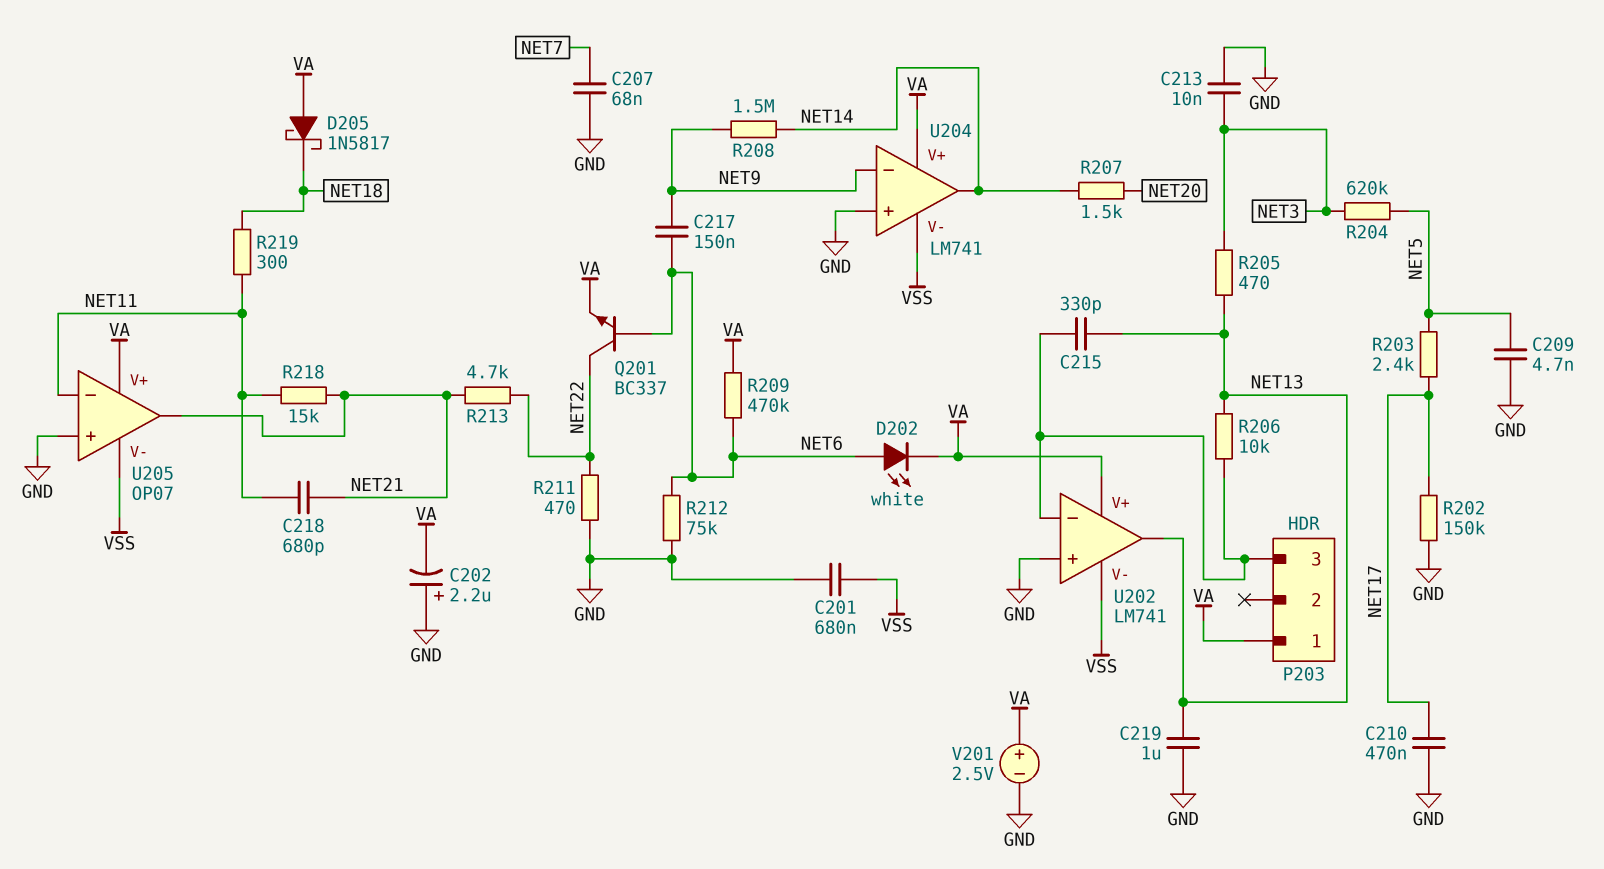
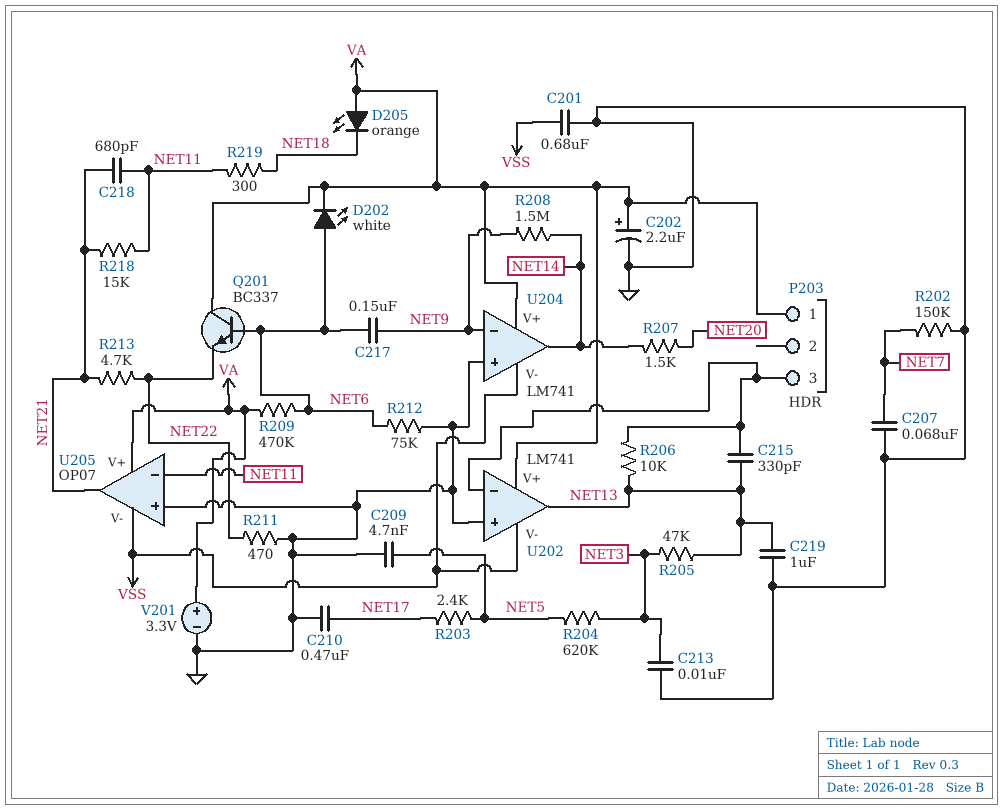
C202: 2.2uF (plus GND, minus VA) -> 2.2uF (plus VA, minus GND)
D205: schottky 1N5817 (A VA, K NET18) -> LED orange (A VA, K NET18)
Q201: NPN BC337 (B NET6, C NET22, E VA) -> NPN BC337 (B NET6, C VA, E NET22)
R202: 150k (GND, NET17) -> 150k (GND, NET7)
R205: 470 (NET3, NET13) -> 47k (NET3, NET13)
V201: 2.5V (plus VA, minus GND) -> 3.3V (plus VA, minus GND)

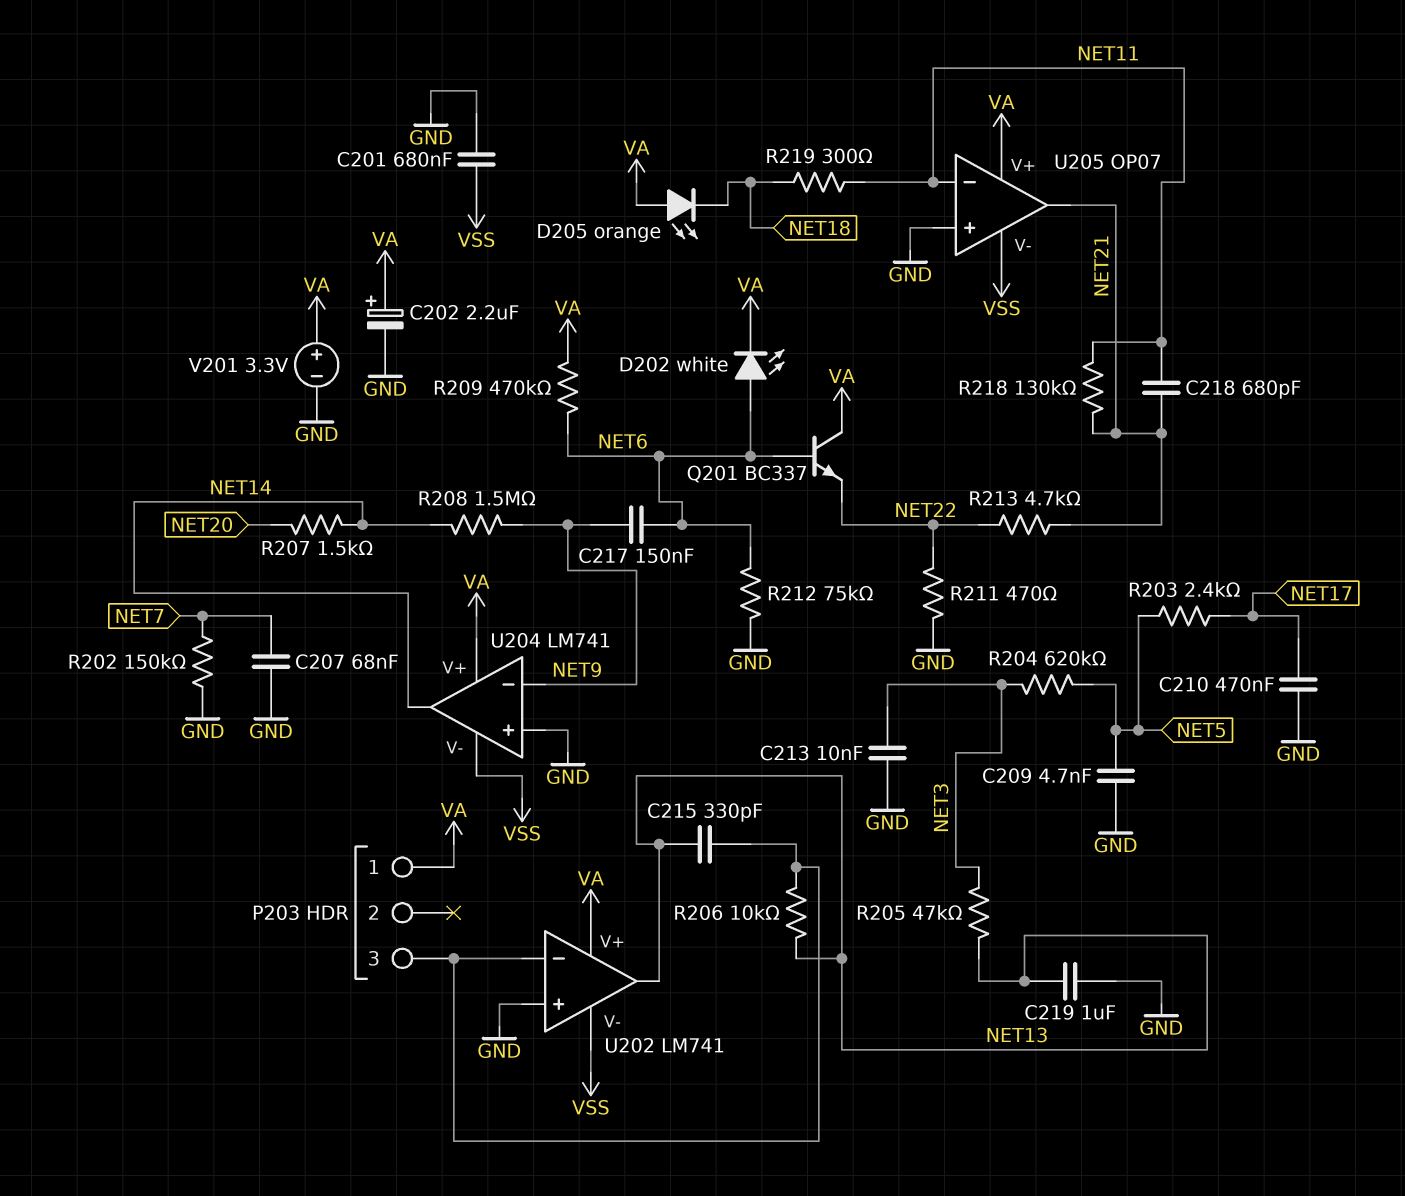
R218: 15k (NET11, NET21) -> 130k (NET11, NET21)

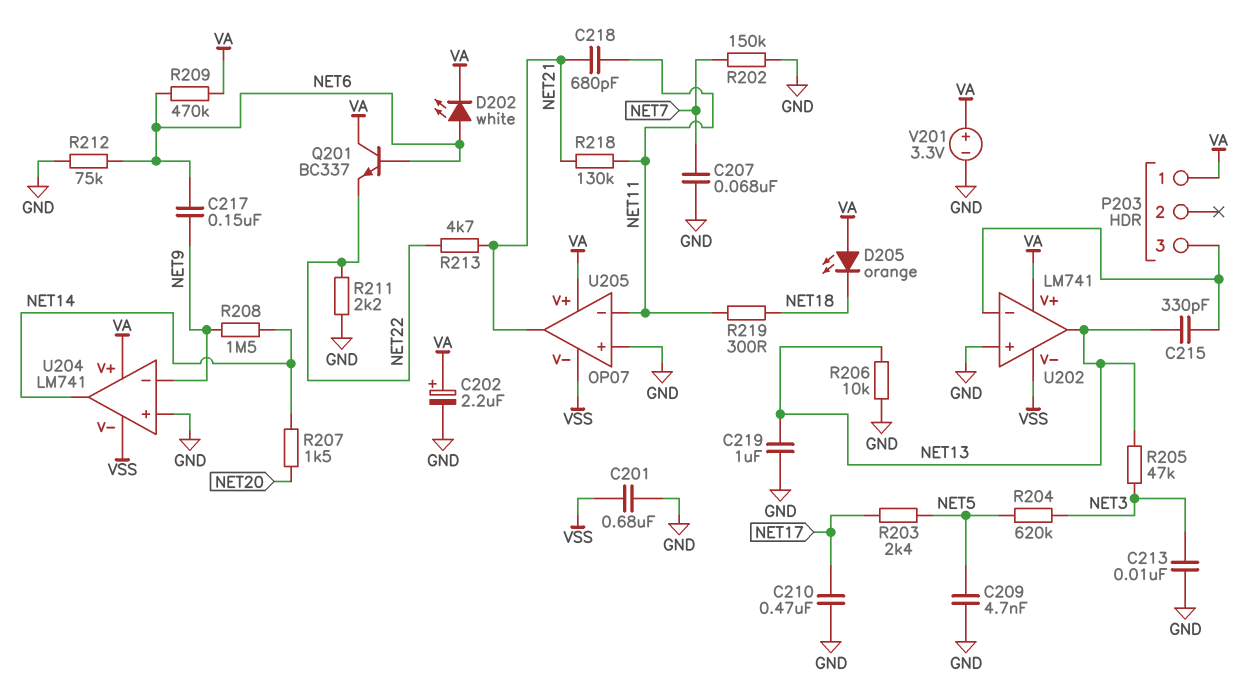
R206: 10k (NET13, P203/3) -> 10k (GND, NET13)
R211: 470 (GND, NET22) -> 2.2k (GND, NET22)

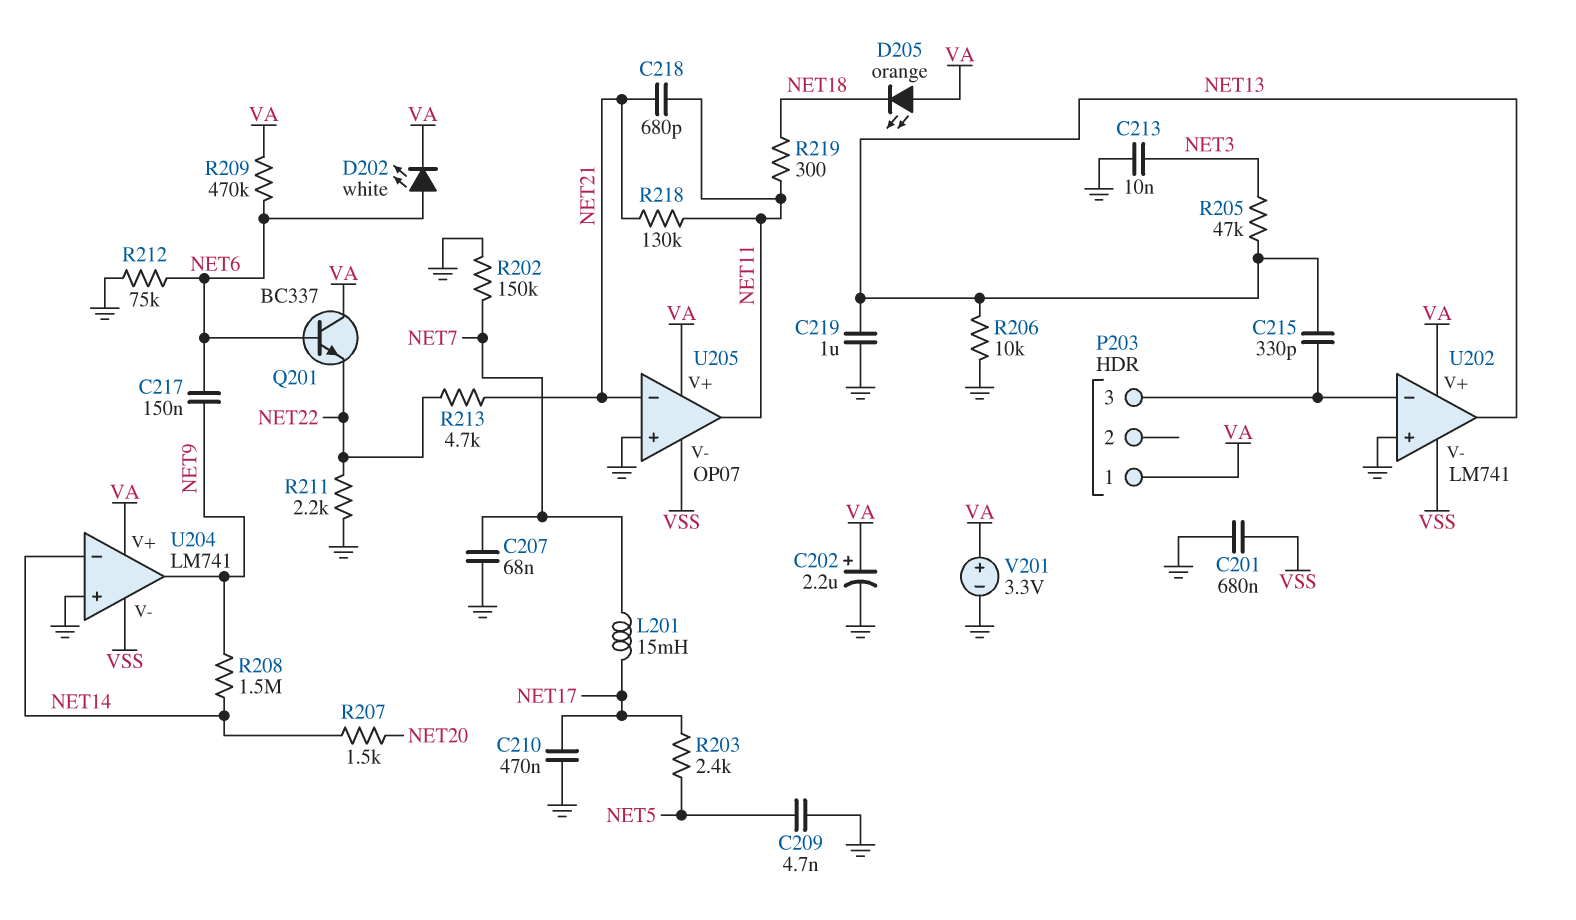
L201: none -> 15mH (NET7, NET17)
R204: 620k (NET3, NET5) -> none
U204 pin in-: NET9 -> NET14
U204 pin out: NET14 -> NET9
U205 pin in-: NET11 -> NET21
U205 pin out: NET21 -> NET11

